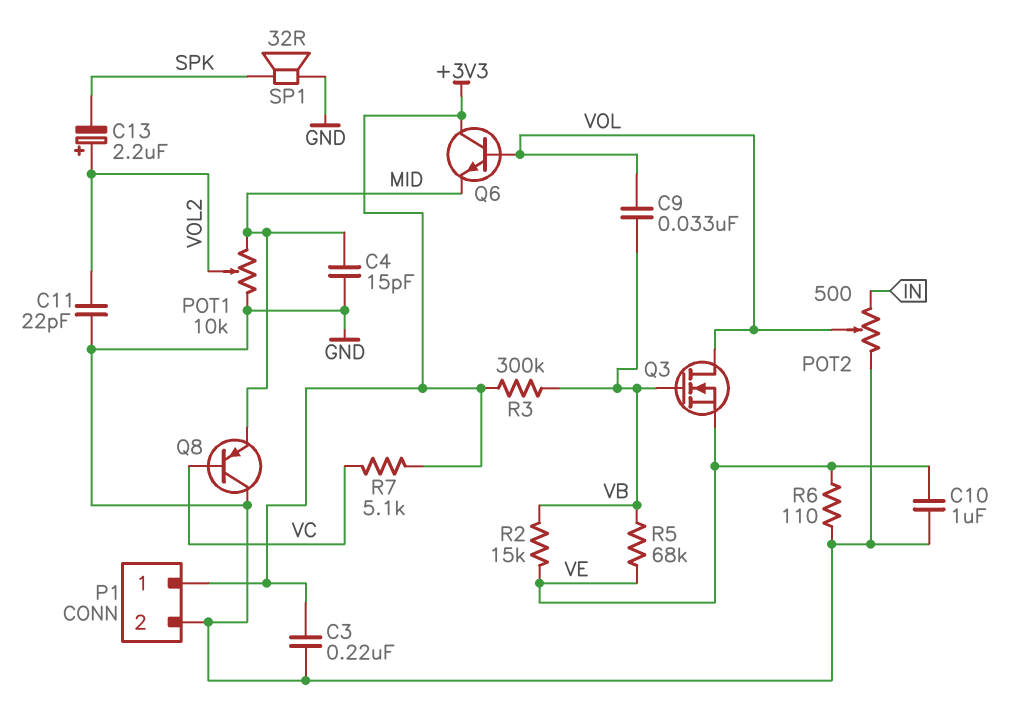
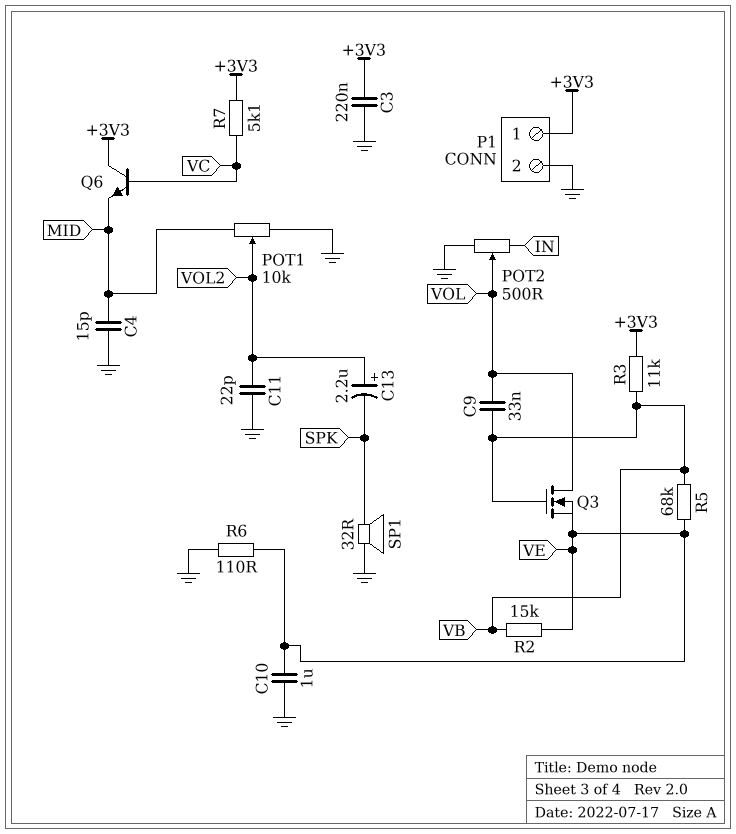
Q6: NPN (B VOL, C +3V3, E MID) -> NPN (B VC, C +3V3, E MID)
Q8: PNP (B VC, C GND, E MID) -> none
R3: 300k (+3V3, VB) -> 11k (+3V3, VB)

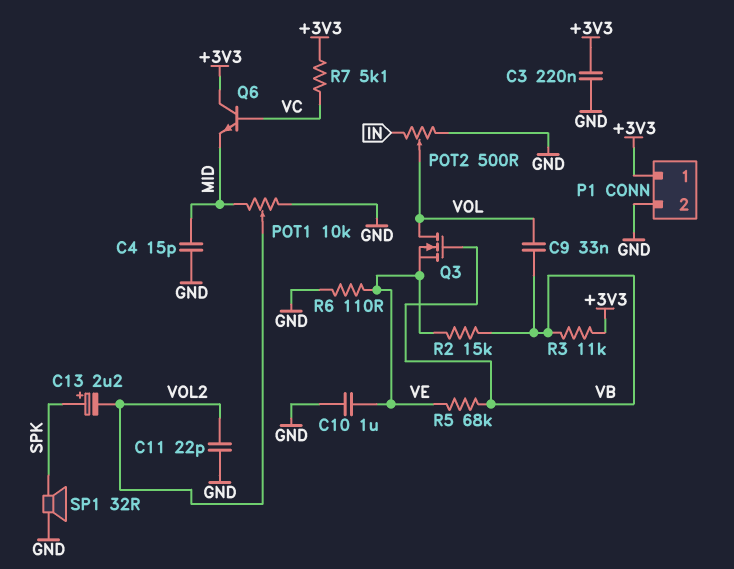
C13: 2.2uF (plus VOL2, minus SPK) -> 2.2uF (plus SPK, minus VOL2)

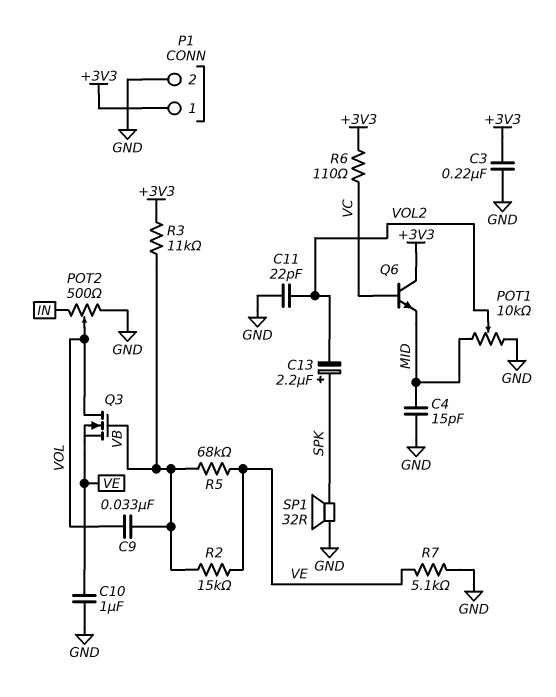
R6: 110 (GND, VE) -> 110 (+3V3, VC)
R7: 5.1k (+3V3, VC) -> 5.1k (GND, VE)

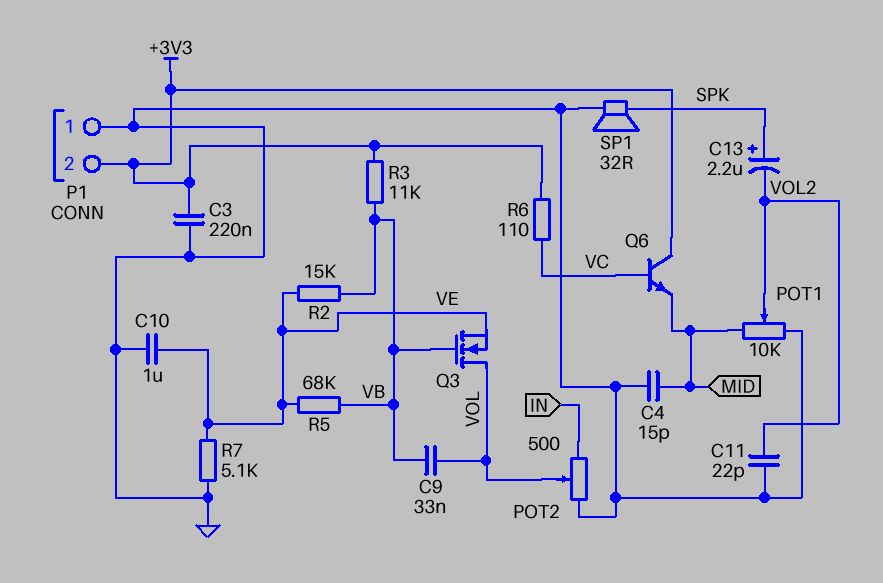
P1 pin 1: +3V3 -> GND
P1 pin 2: GND -> +3V3

